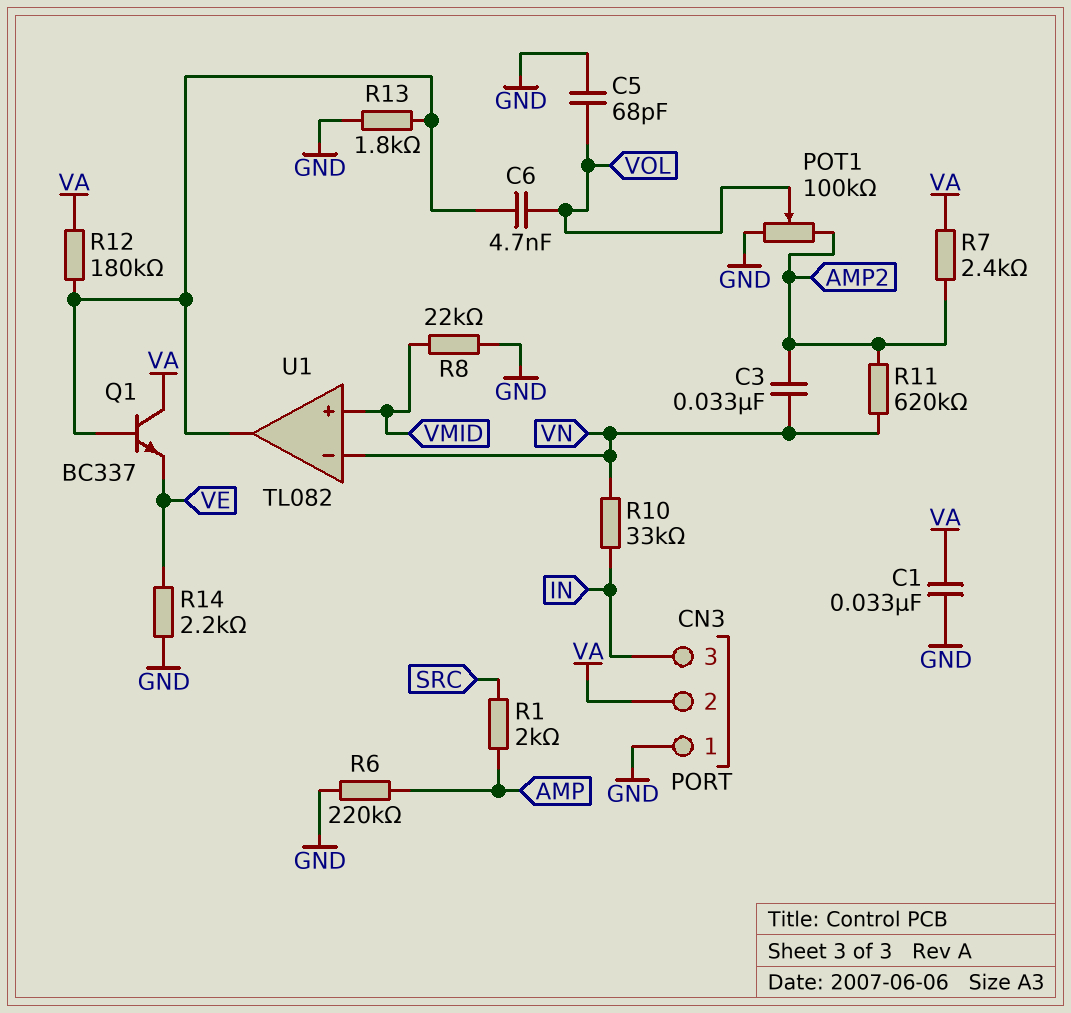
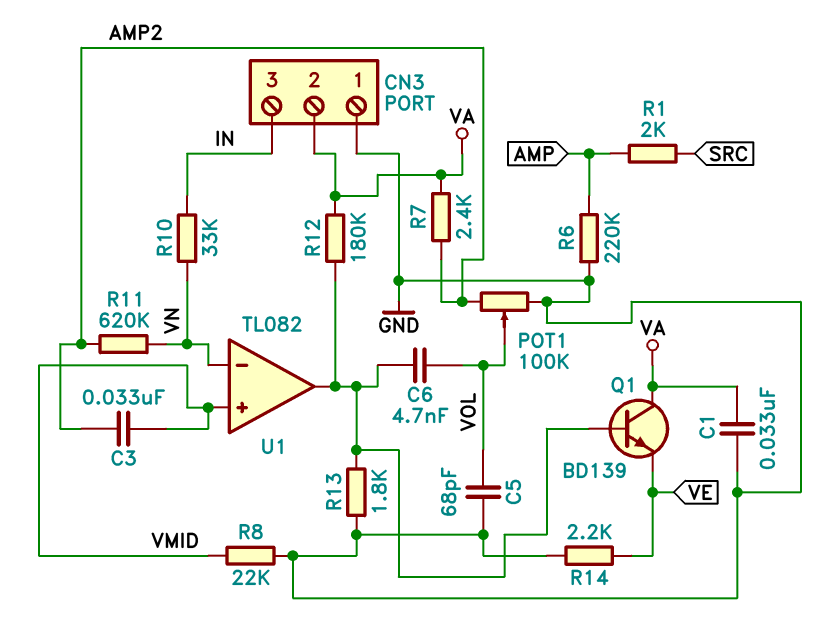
C3: 33nF (AMP2, VN) -> 33nF (AMP2, VMID)
Q1: NPN BC337 (B U1/out, C VA, E VE) -> NPN BD139 (B U1/out, C VA, E VE)

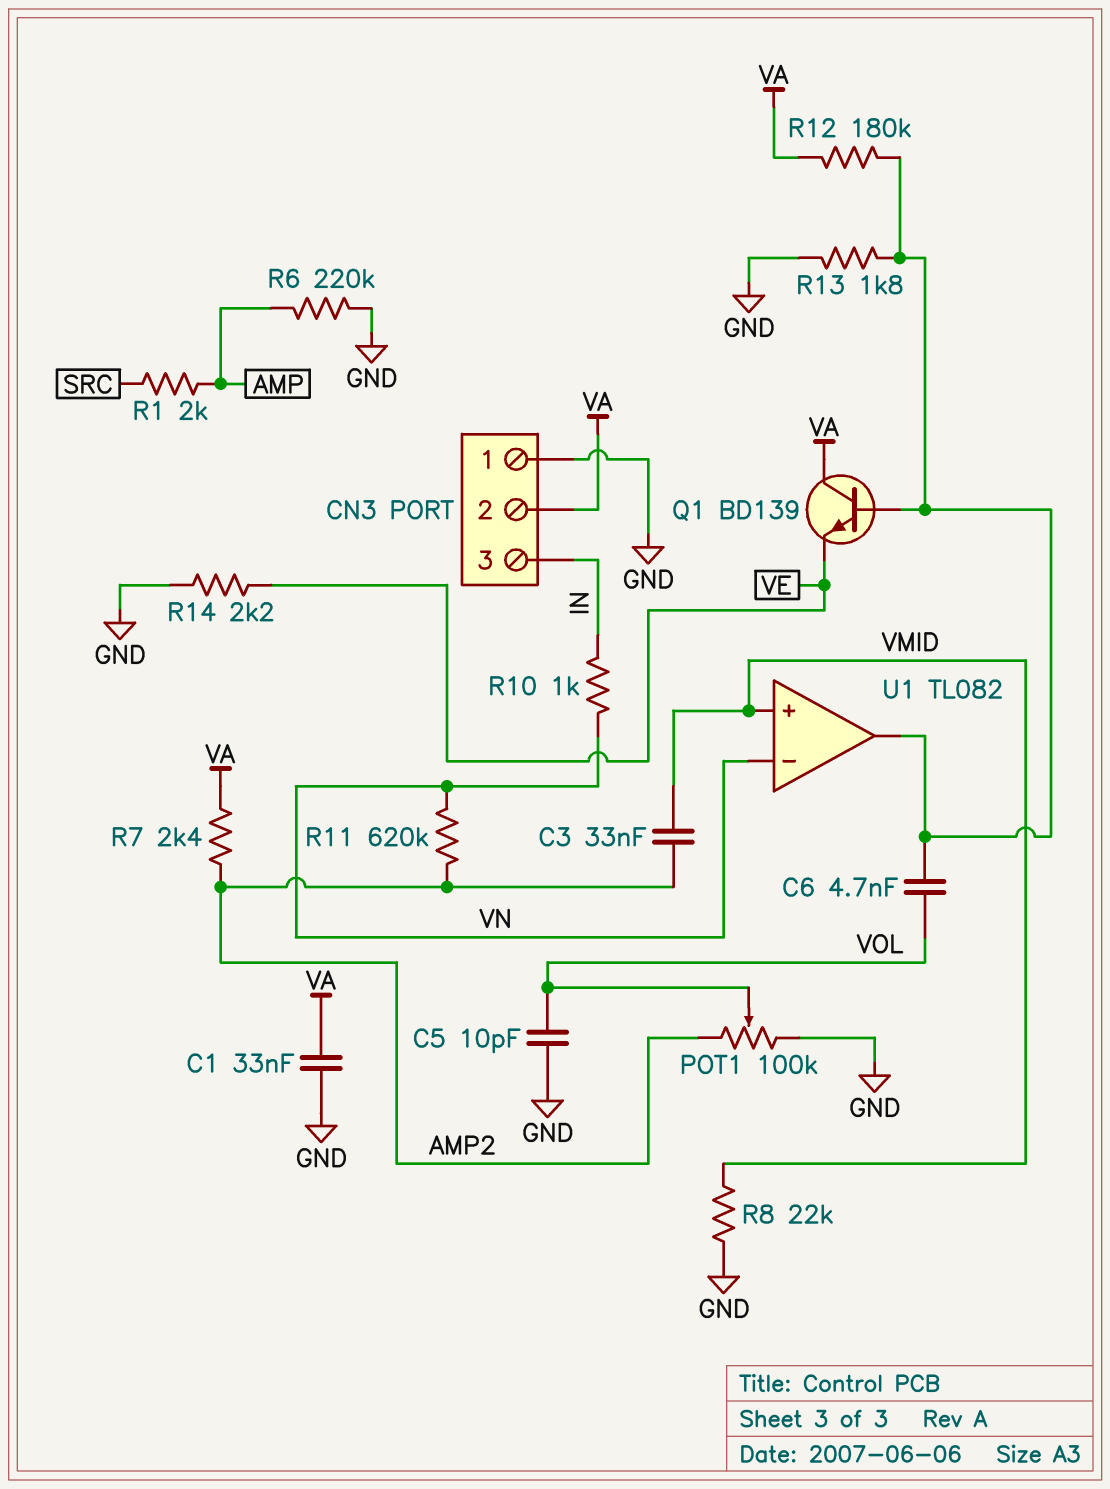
C5: 68pF (GND, VOL) -> 10pF (GND, VOL)
R10: 33k (IN, VN) -> 1k (IN, VN)

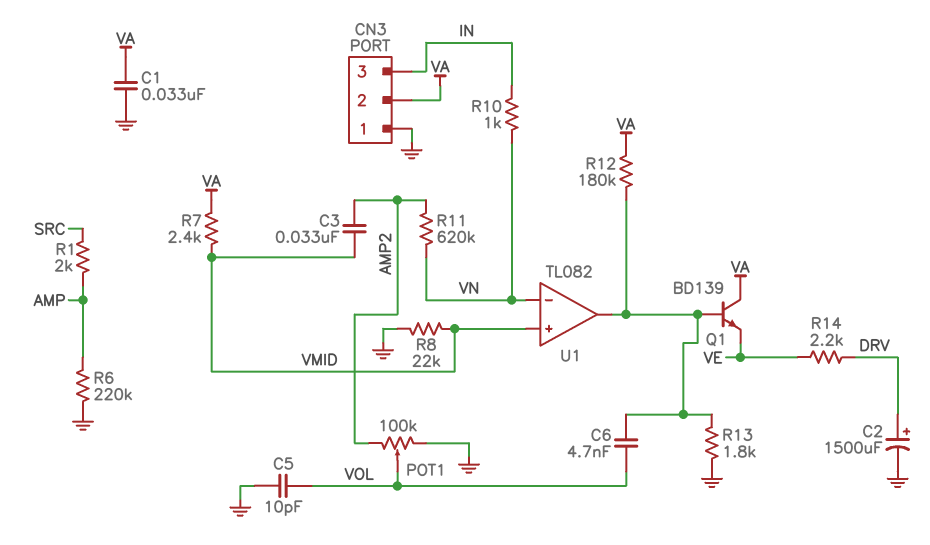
C2: none -> 1500uF (plus DRV, minus GND)
R7: 2.4k (AMP2, VA) -> 2.4k (VA, VMID)
R14: 2.2k (GND, VE) -> 2.2k (DRV, VE)

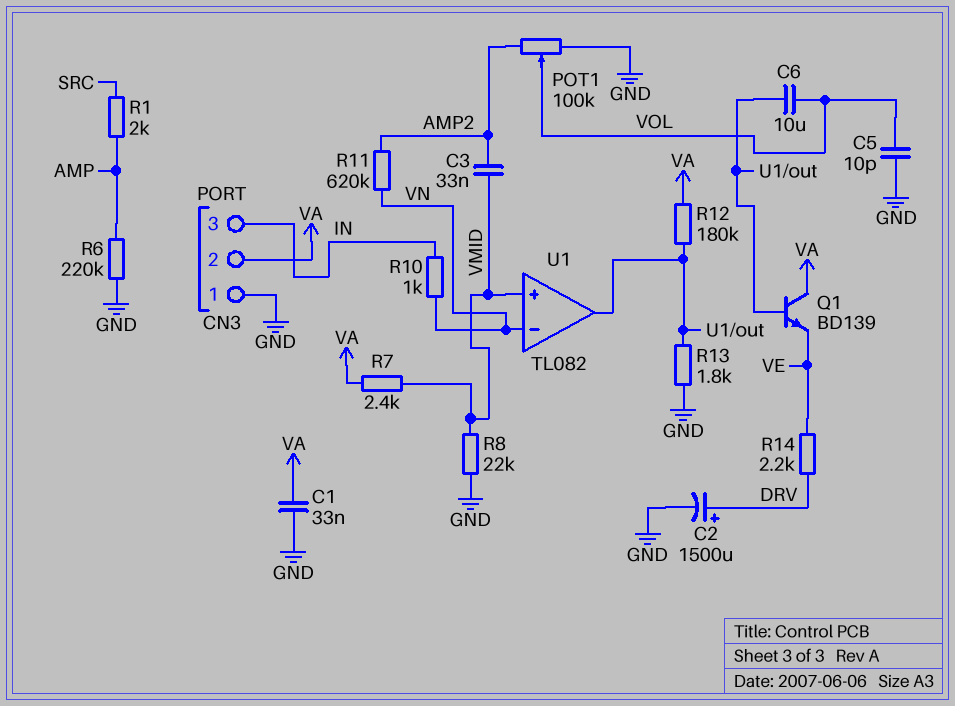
C6: 4.7nF (U1/out, VOL) -> 10uF (U1/out, VOL)

